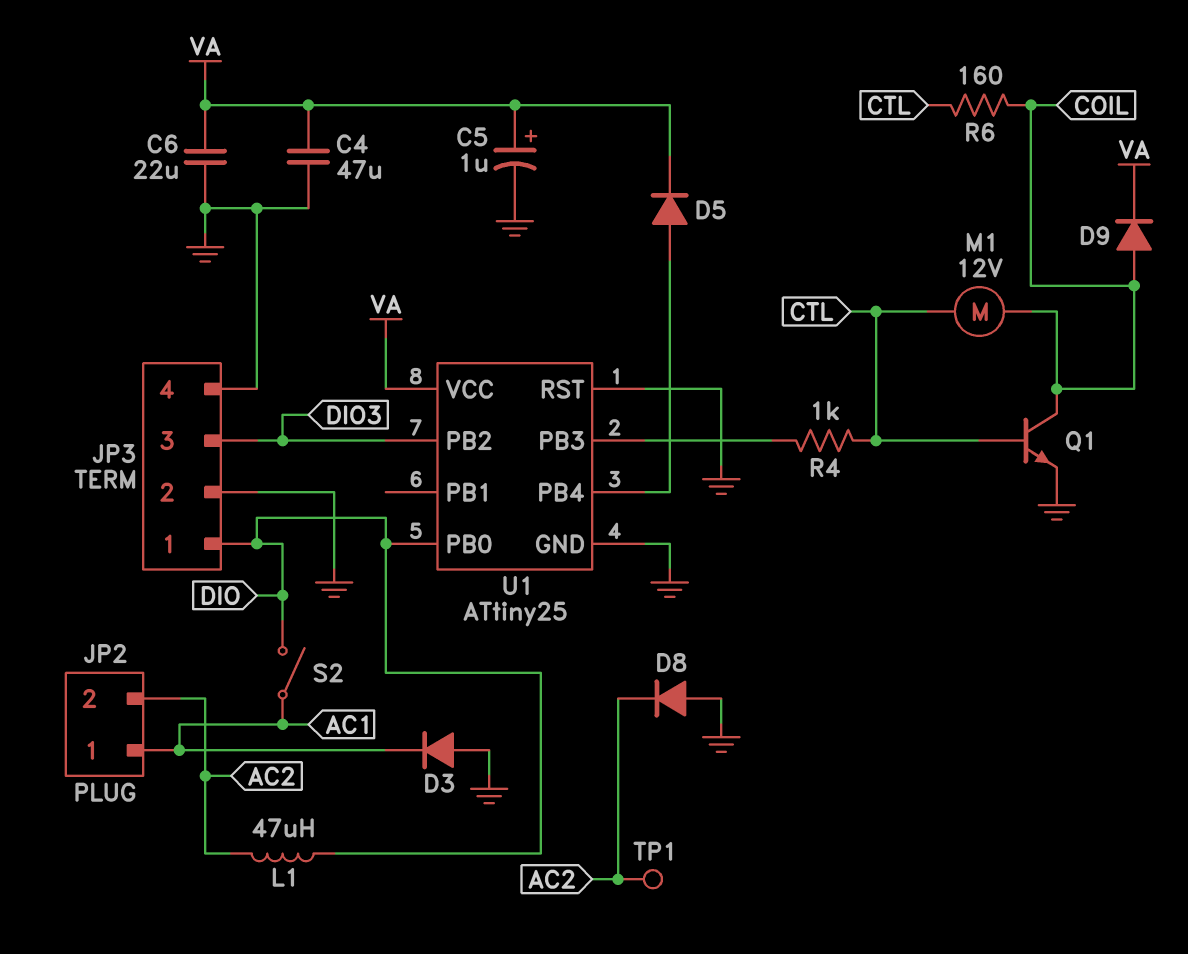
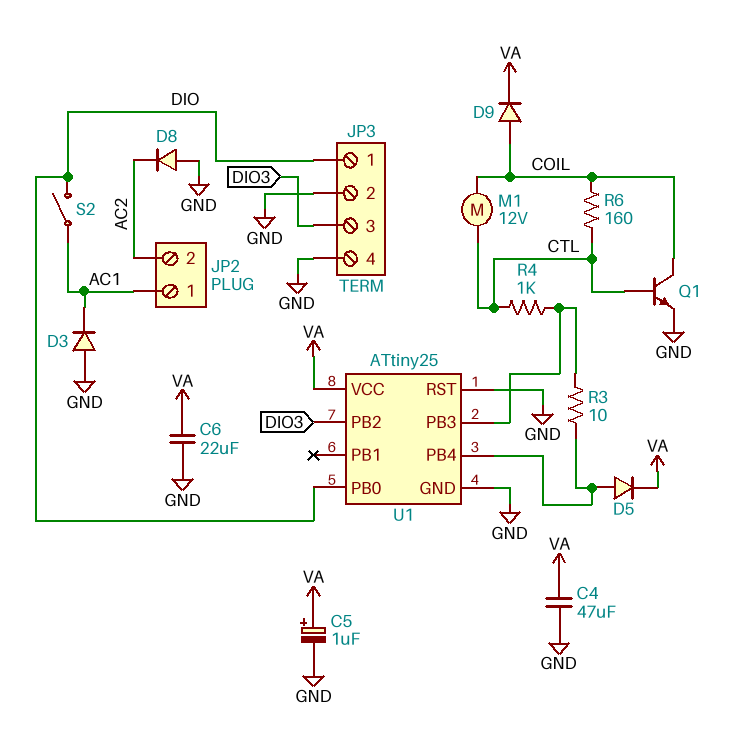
L1: 47uH (AC2, DIO) -> none
R3: none -> 10 (U1/PB3, U1/PB4)
TP1: test point (AC2) -> none

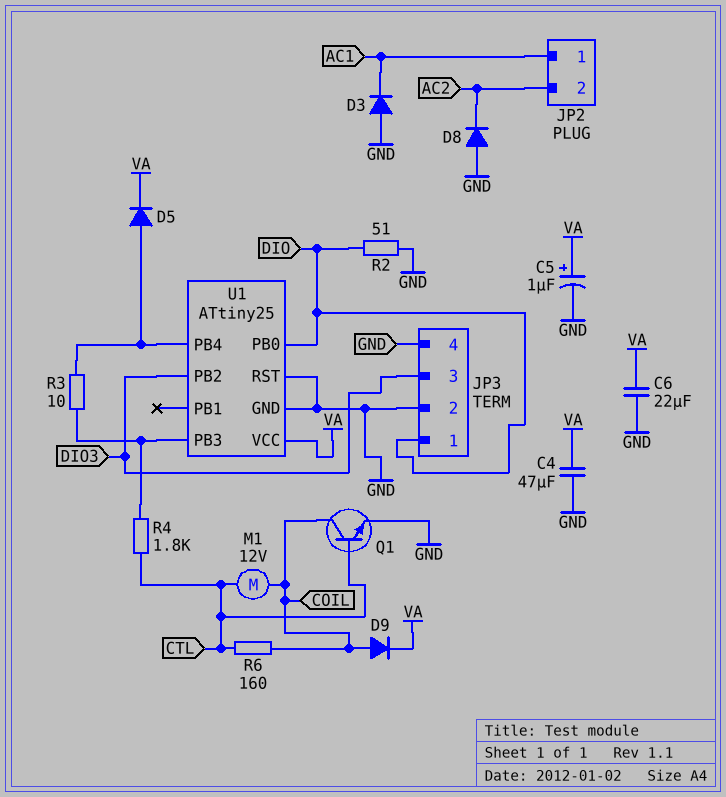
R2: none -> 51 (DIO, GND)
R4: 1k (CTL, U1/PB3) -> 1.8k (CTL, U1/PB3)
S2: switch (AC1, DIO) -> none

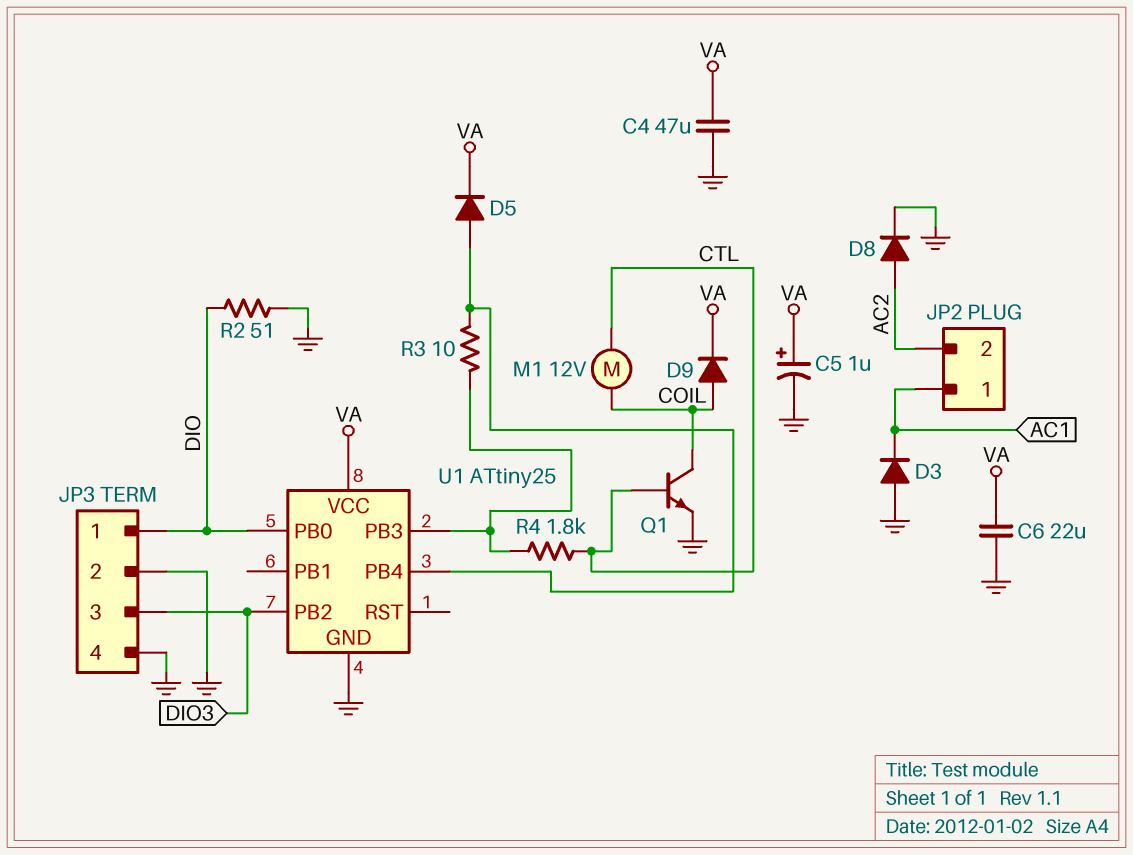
D8: diode (A GND, K AC2) -> diode (A AC2, K GND)
R6: 160 (COIL, CTL) -> none
U1 pin RST: GND -> none

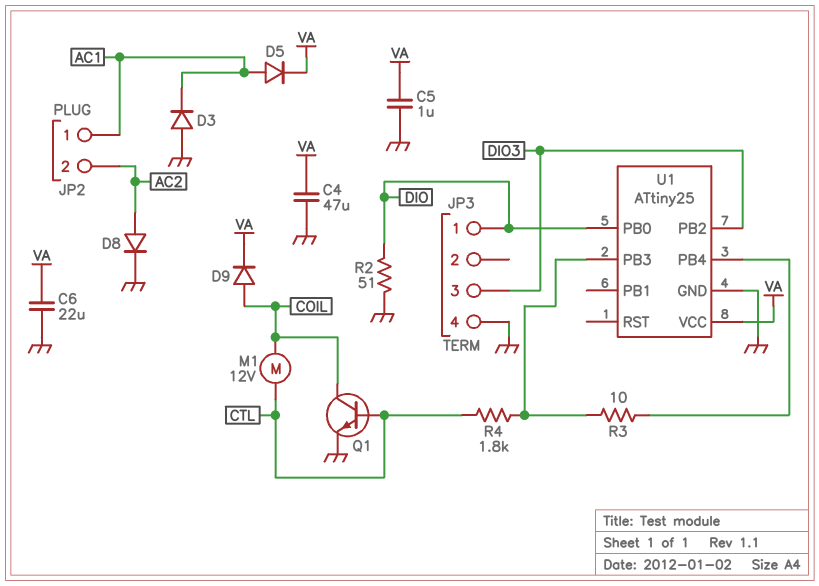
C5: 1uF (plus VA, minus GND) -> 1uF (GND, VA)
D5: diode (A U1/PB4, K VA) -> diode (A AC1, K VA)
JP3 pin 2: GND -> none

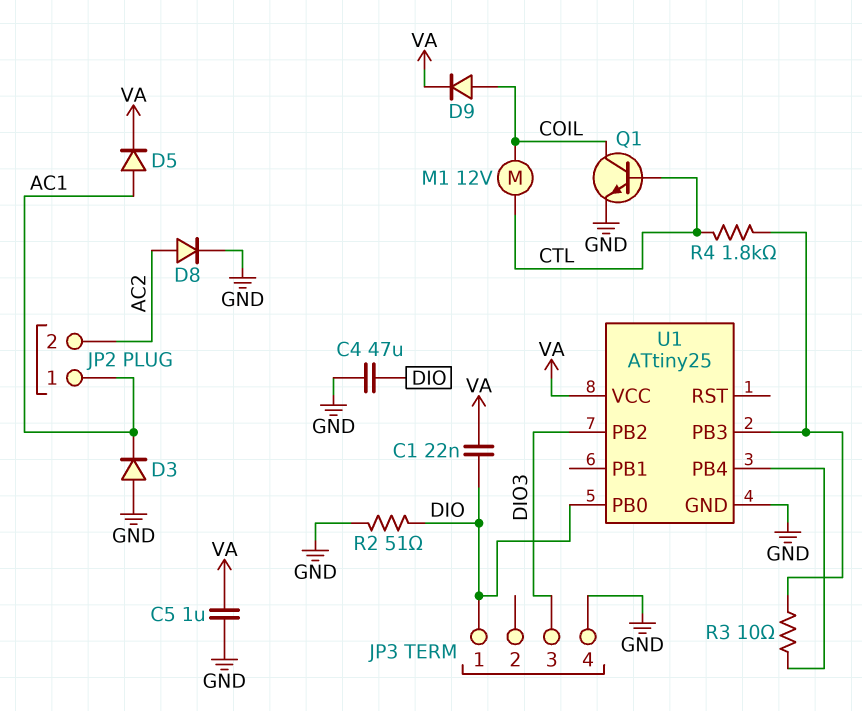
C1: none -> 22nF (DIO, VA)
C4: 47uF (GND, VA) -> 47uF (DIO, GND)
C6: 22uF (GND, VA) -> none

